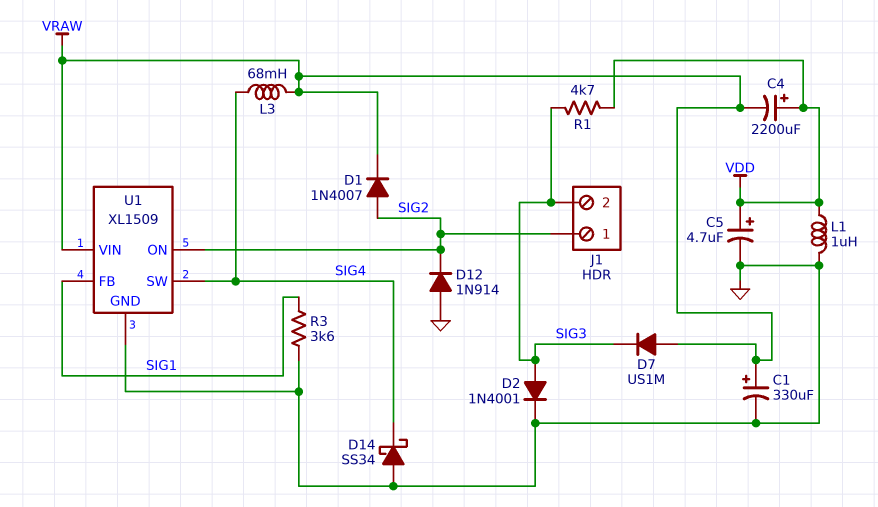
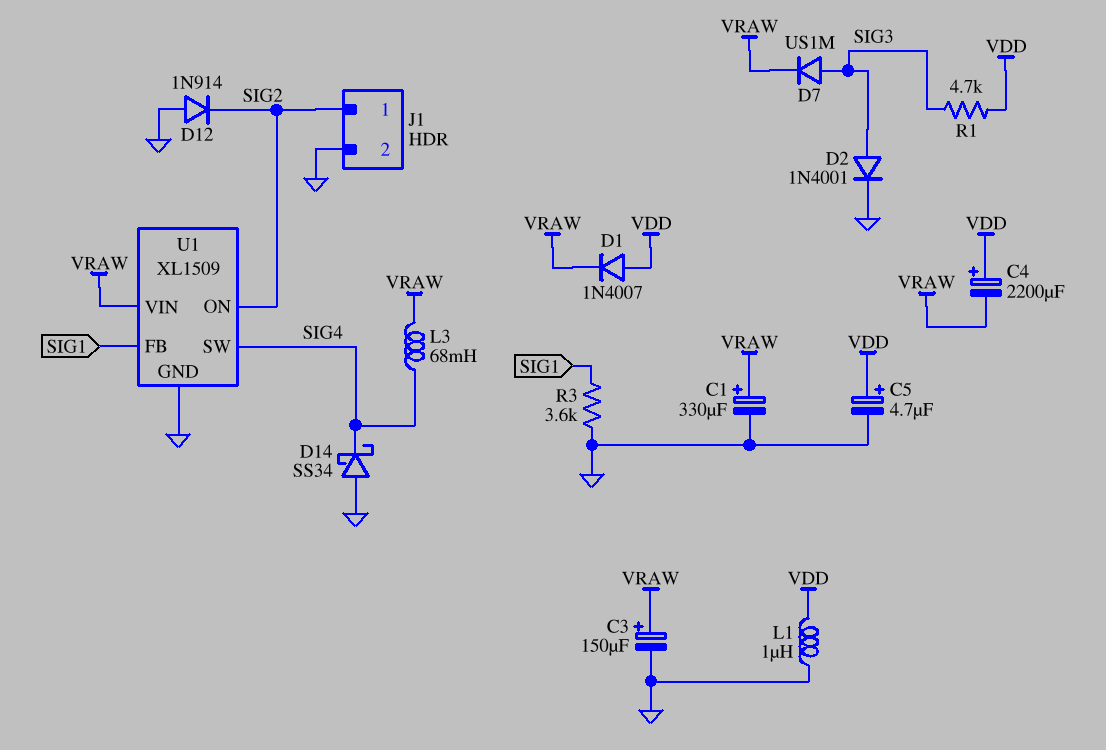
C3: none -> 150uF (plus VRAW, minus GND)
D1: diode 1N4007 (A SIG2, K VRAW) -> diode 1N4007 (A VDD, K VRAW)
D7: diode US1M (A VRAW, K SIG3) -> diode US1M (A SIG3, K VRAW)
J1 pin 2: SIG3 -> GND

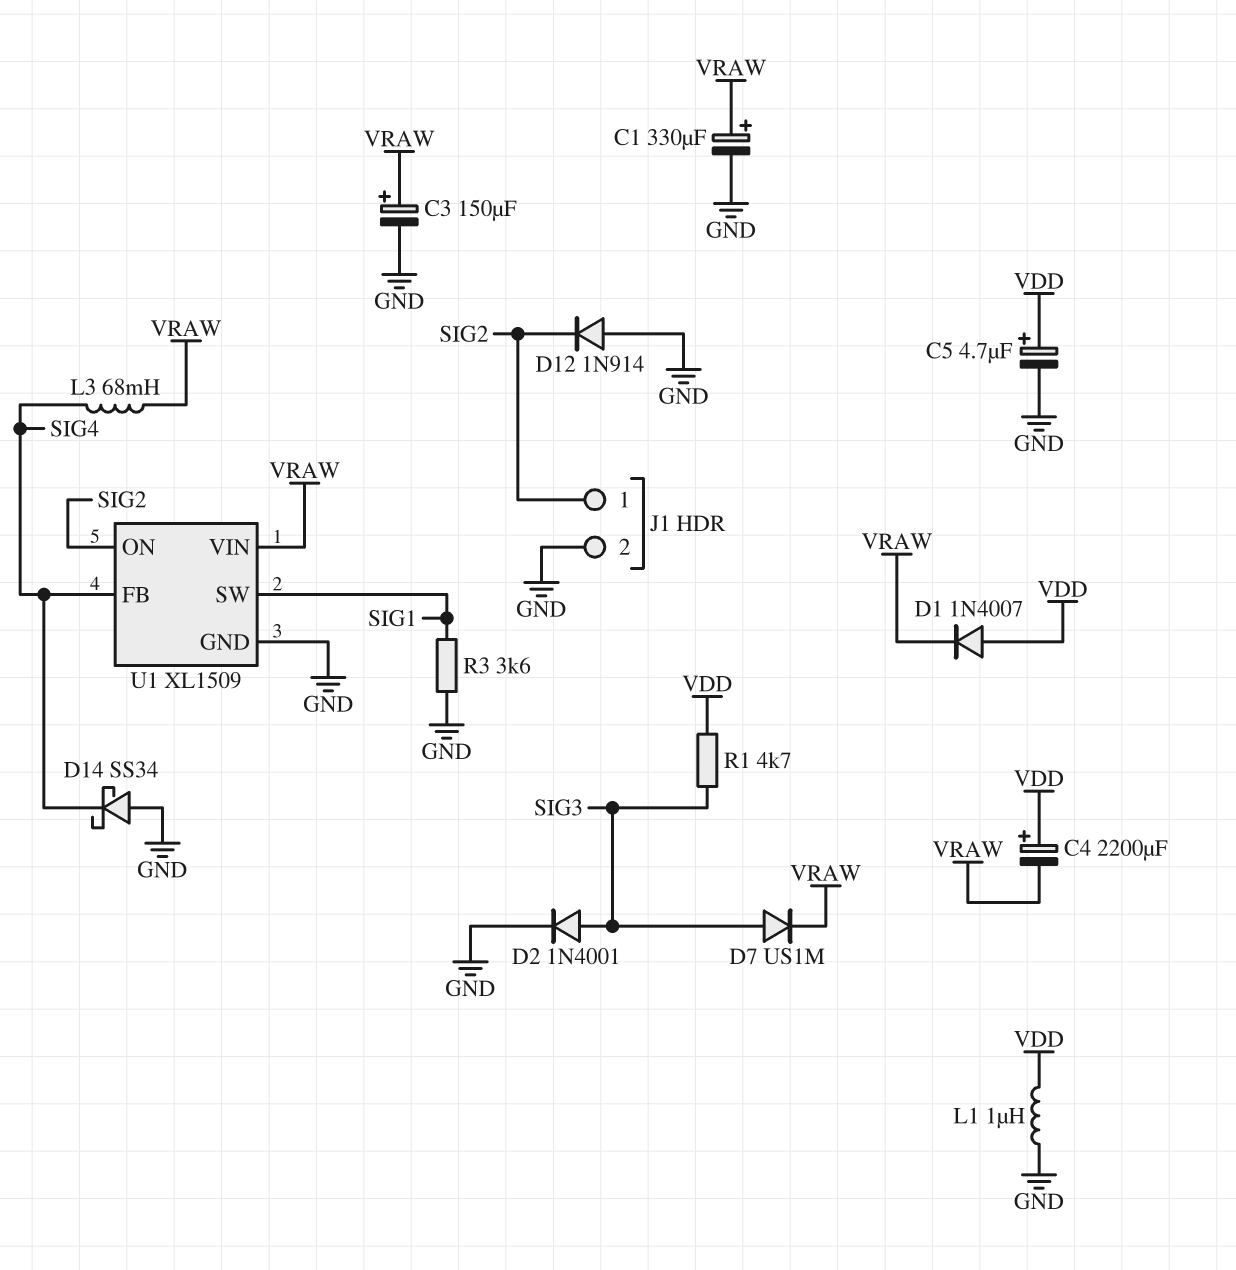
U1 pin FB: SIG1 -> SIG4
U1 pin SW: SIG4 -> SIG1

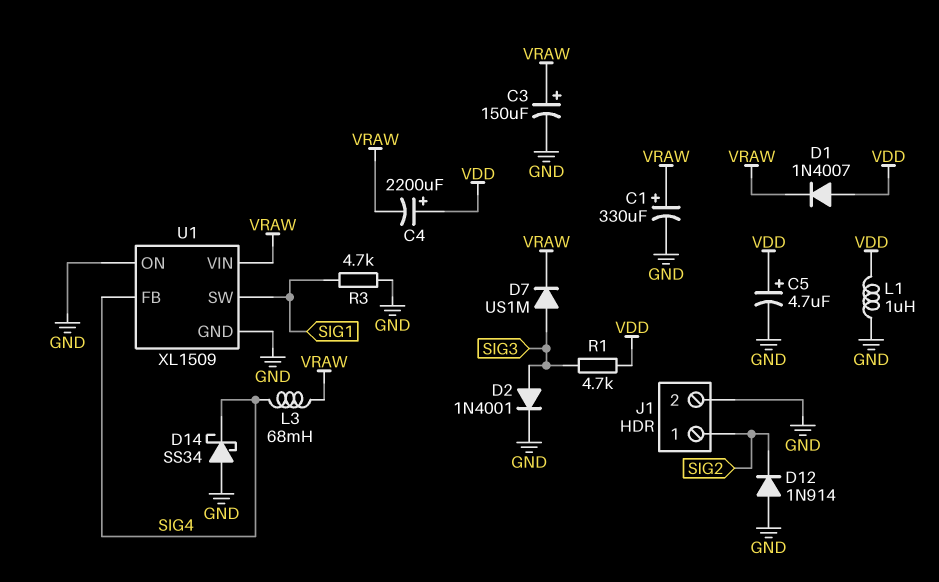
R3: 3.6k (GND, SIG1) -> 4.7k (GND, SIG1)
U1 pin ON: SIG2 -> GND

